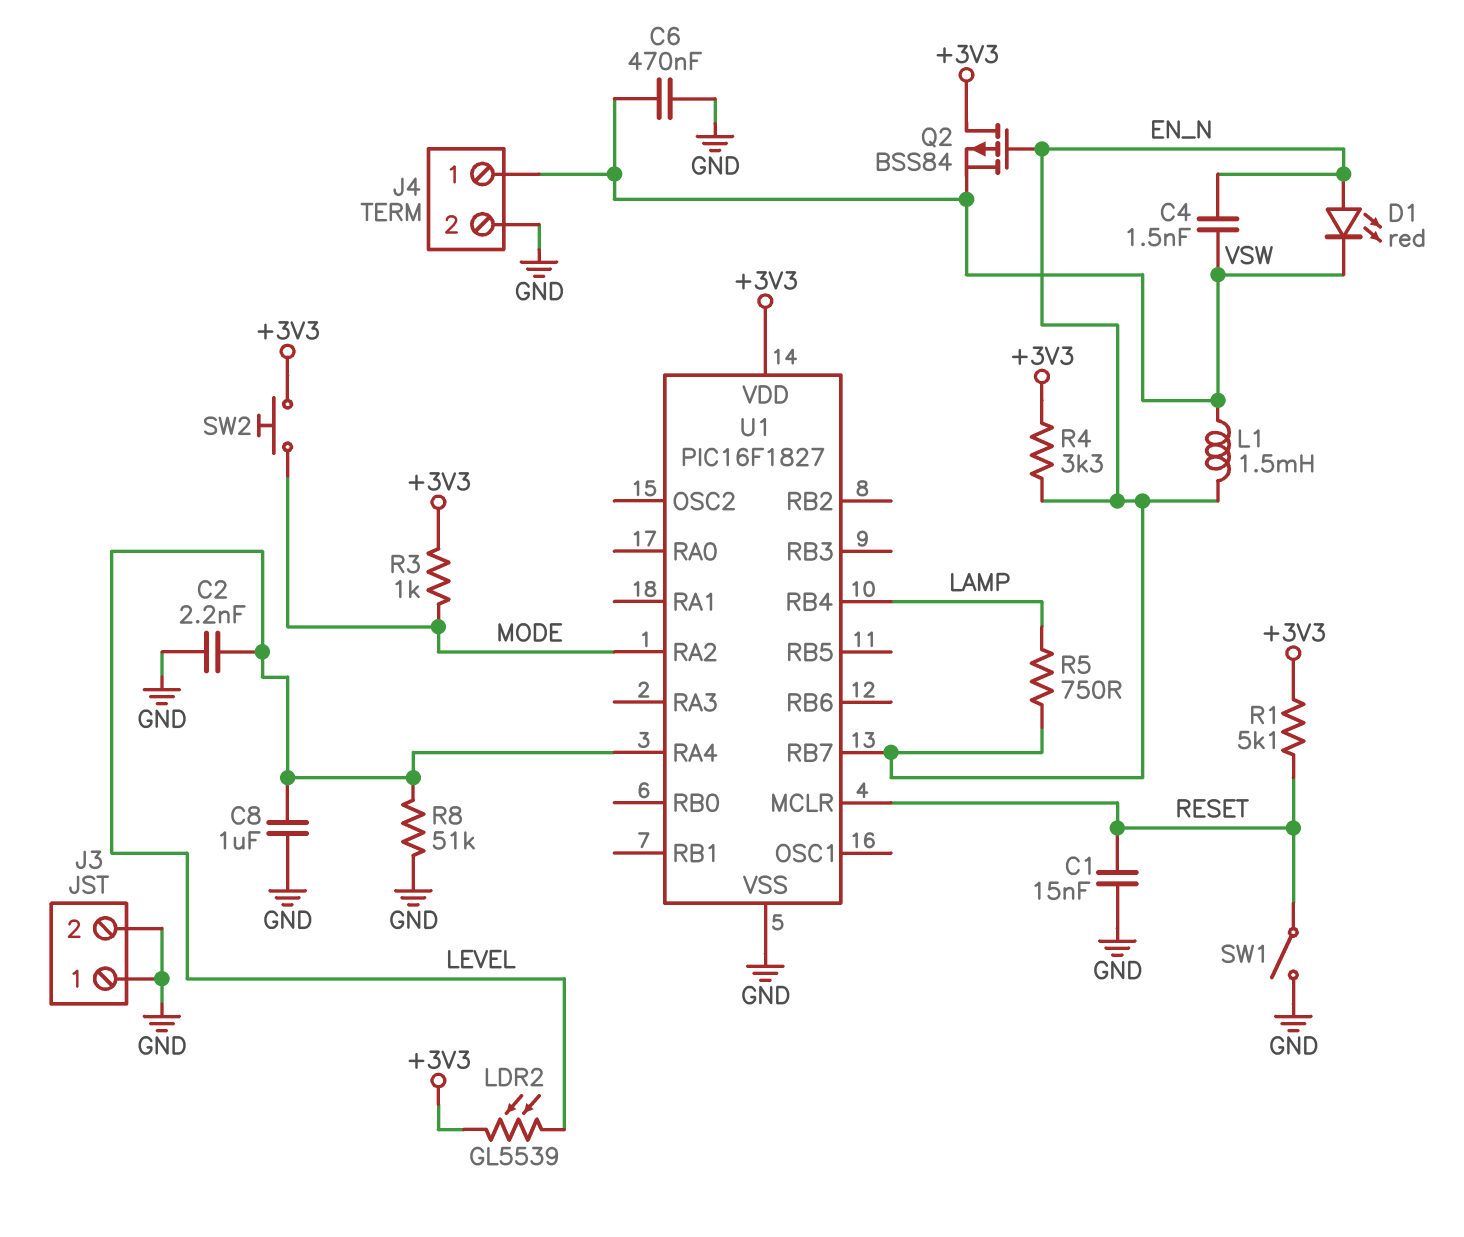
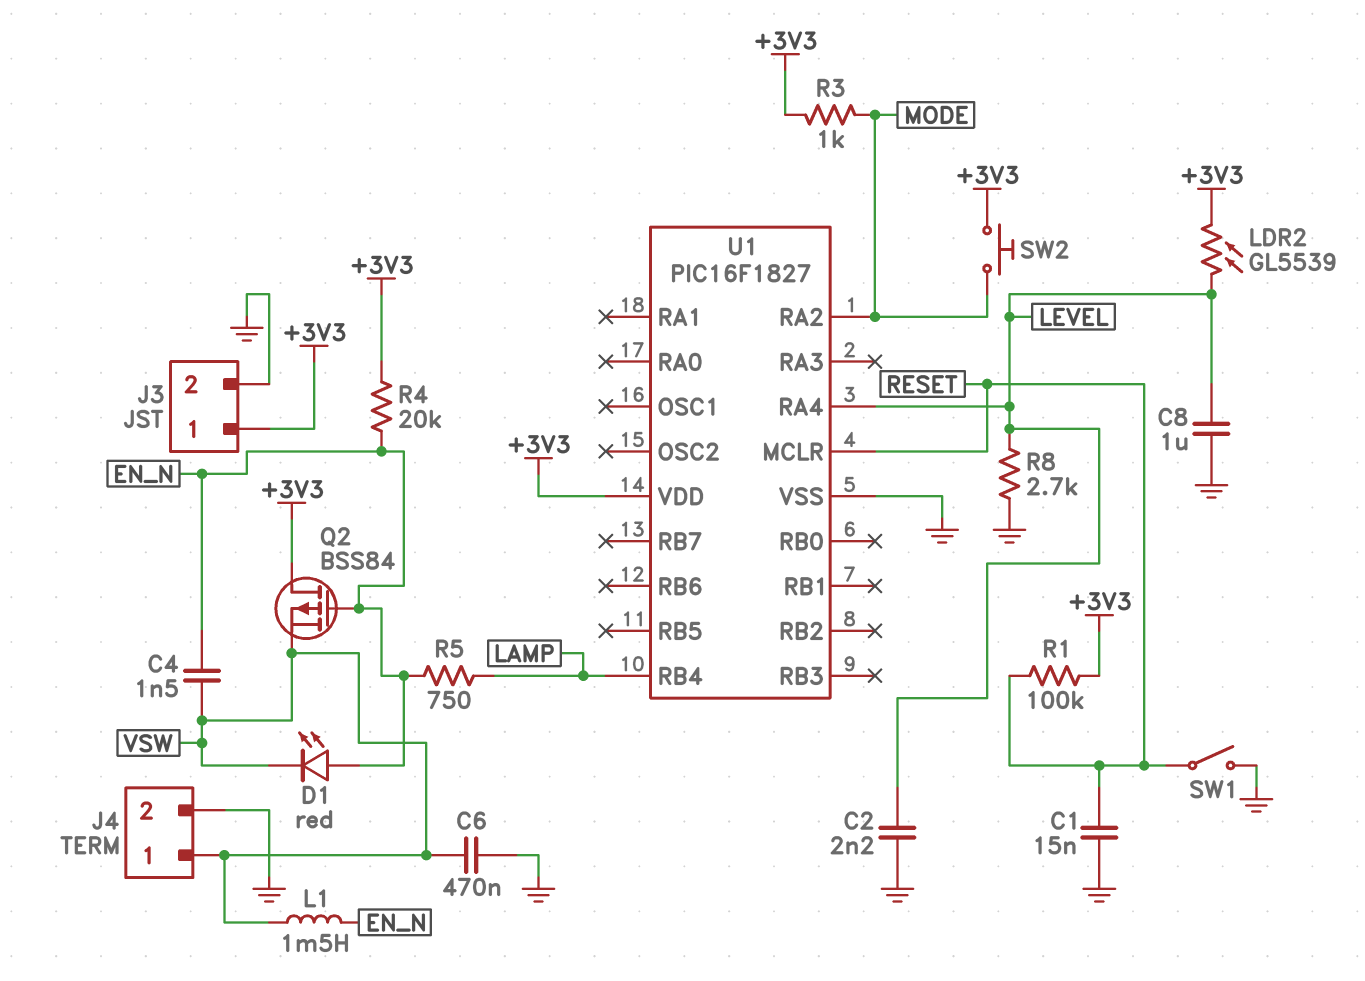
J3 pin 1: GND -> +3V3
R1: 5.1k (+3V3, RESET) -> 100k (+3V3, RESET)
R4: 3.3k (+3V3, EN_N) -> 20k (+3V3, EN_N)
R8: 51k (GND, LEVEL) -> 2.7k (GND, LEVEL)
U1 pin RB7: EN_N -> none

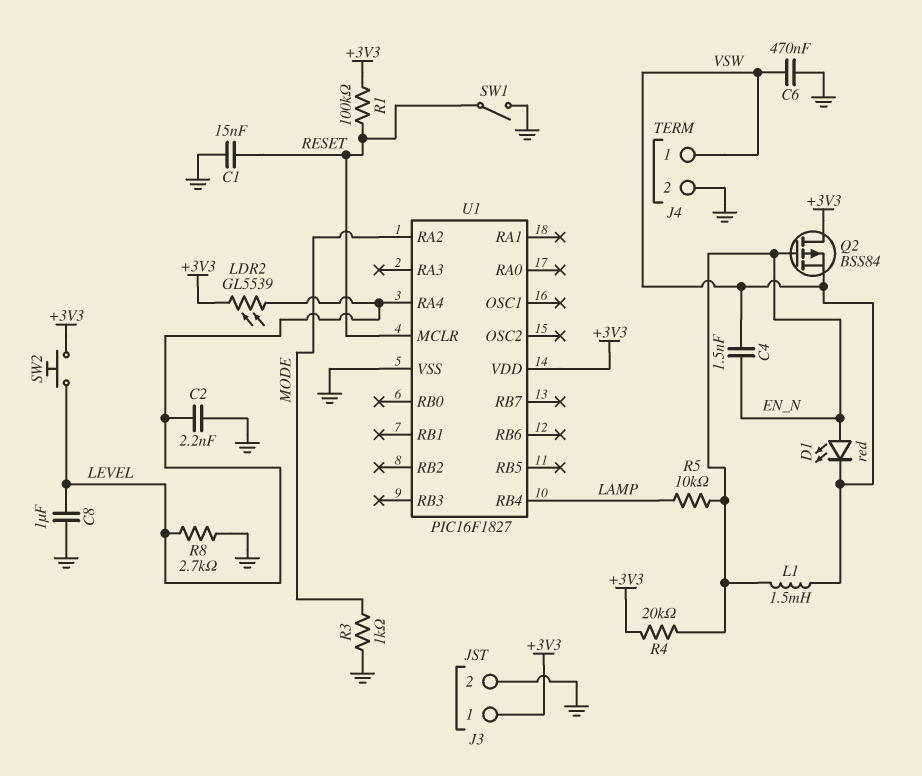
R3: 1k (+3V3, MODE) -> 1k (GND, MODE)
R5: 750 (EN_N, LAMP) -> 10k (EN_N, LAMP)
SW2: button (+3V3, MODE) -> button (+3V3, LEVEL)

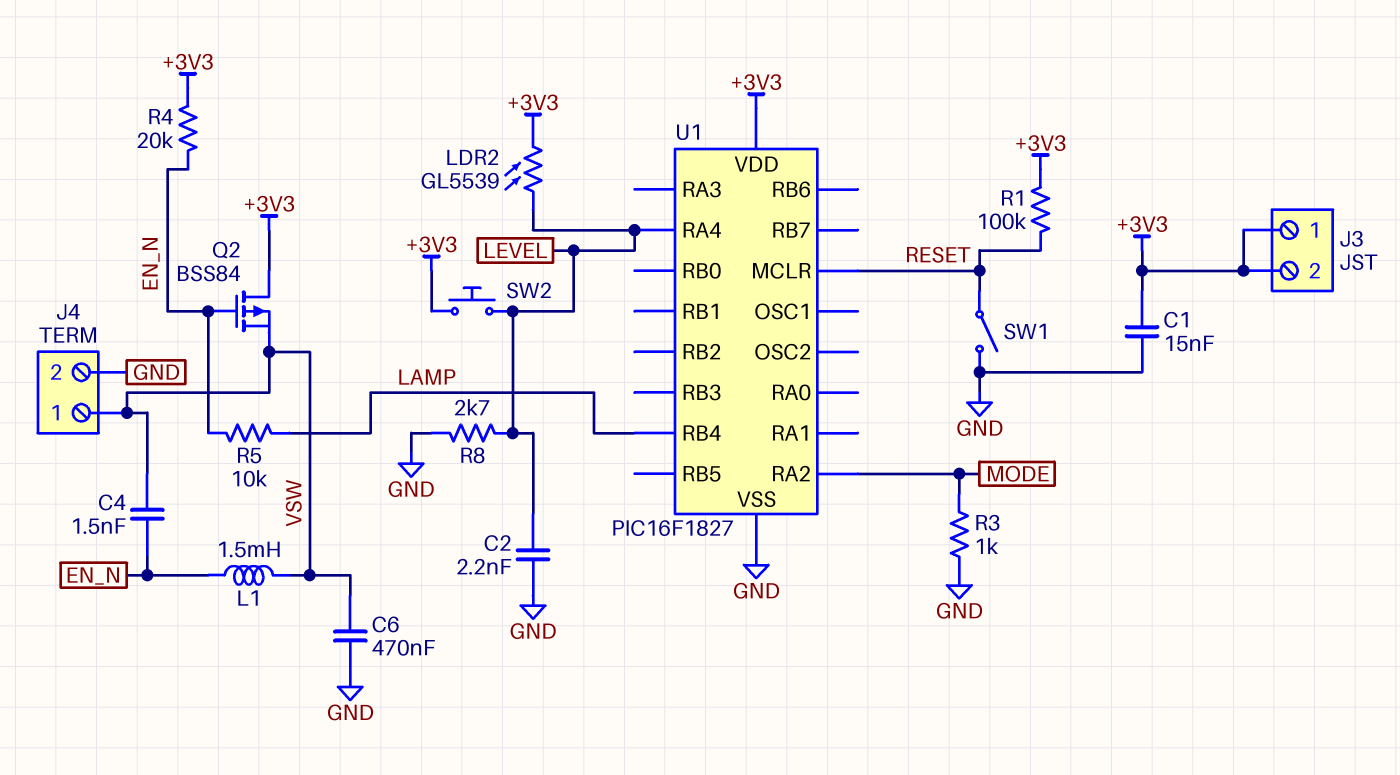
C1: 15nF (GND, RESET) -> 15nF (+3V3, GND)
C8: 1uF (GND, LEVEL) -> none
D1: LED red (A EN_N, K VSW) -> none
J3 pin 2: GND -> +3V3

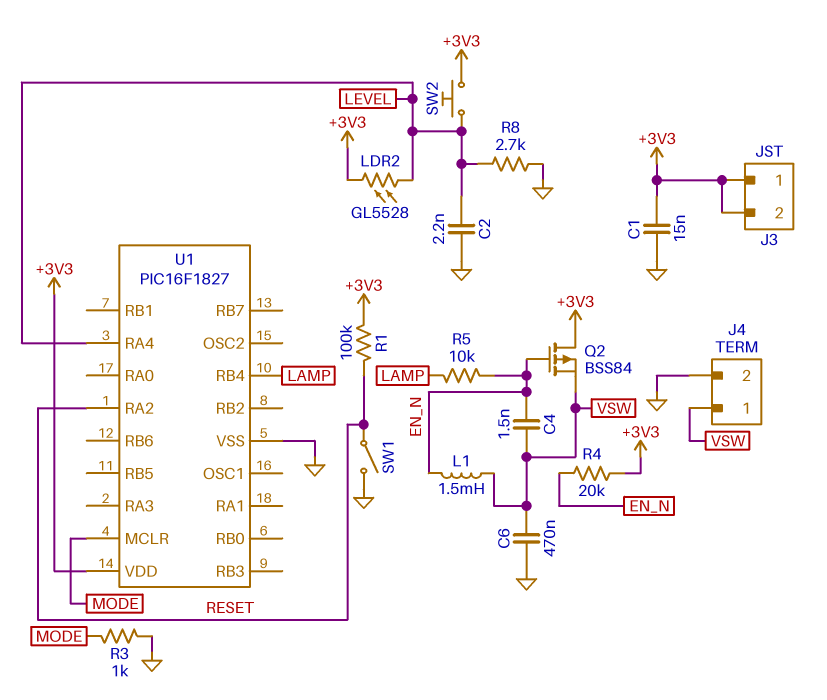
LDR2: GL5539 (+3V3, LEVEL) -> GL5528 (+3V3, LEVEL)
U1 pin MCLR: RESET -> MODE
U1 pin RA2: MODE -> RESET

